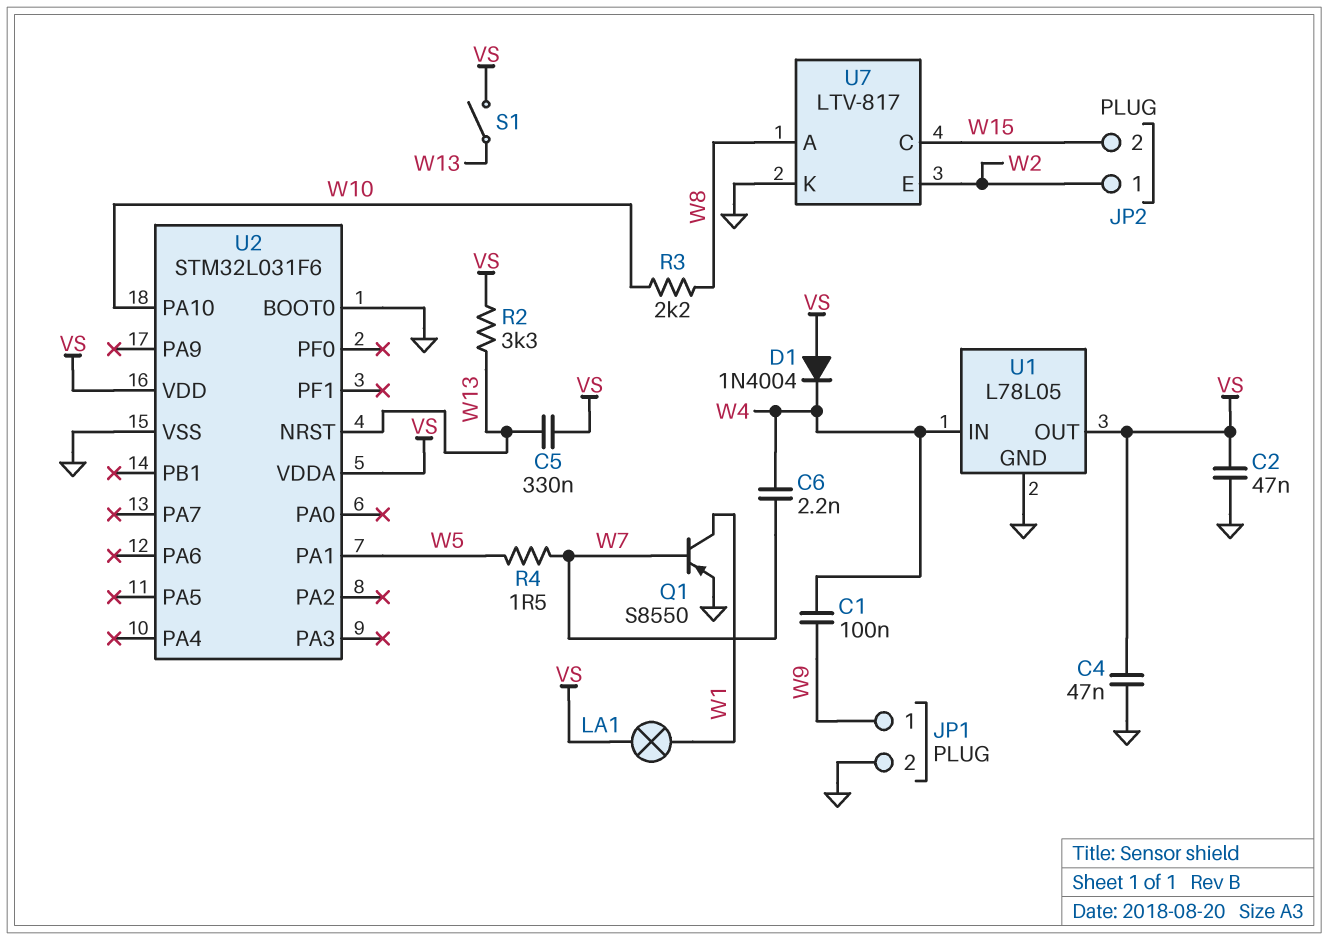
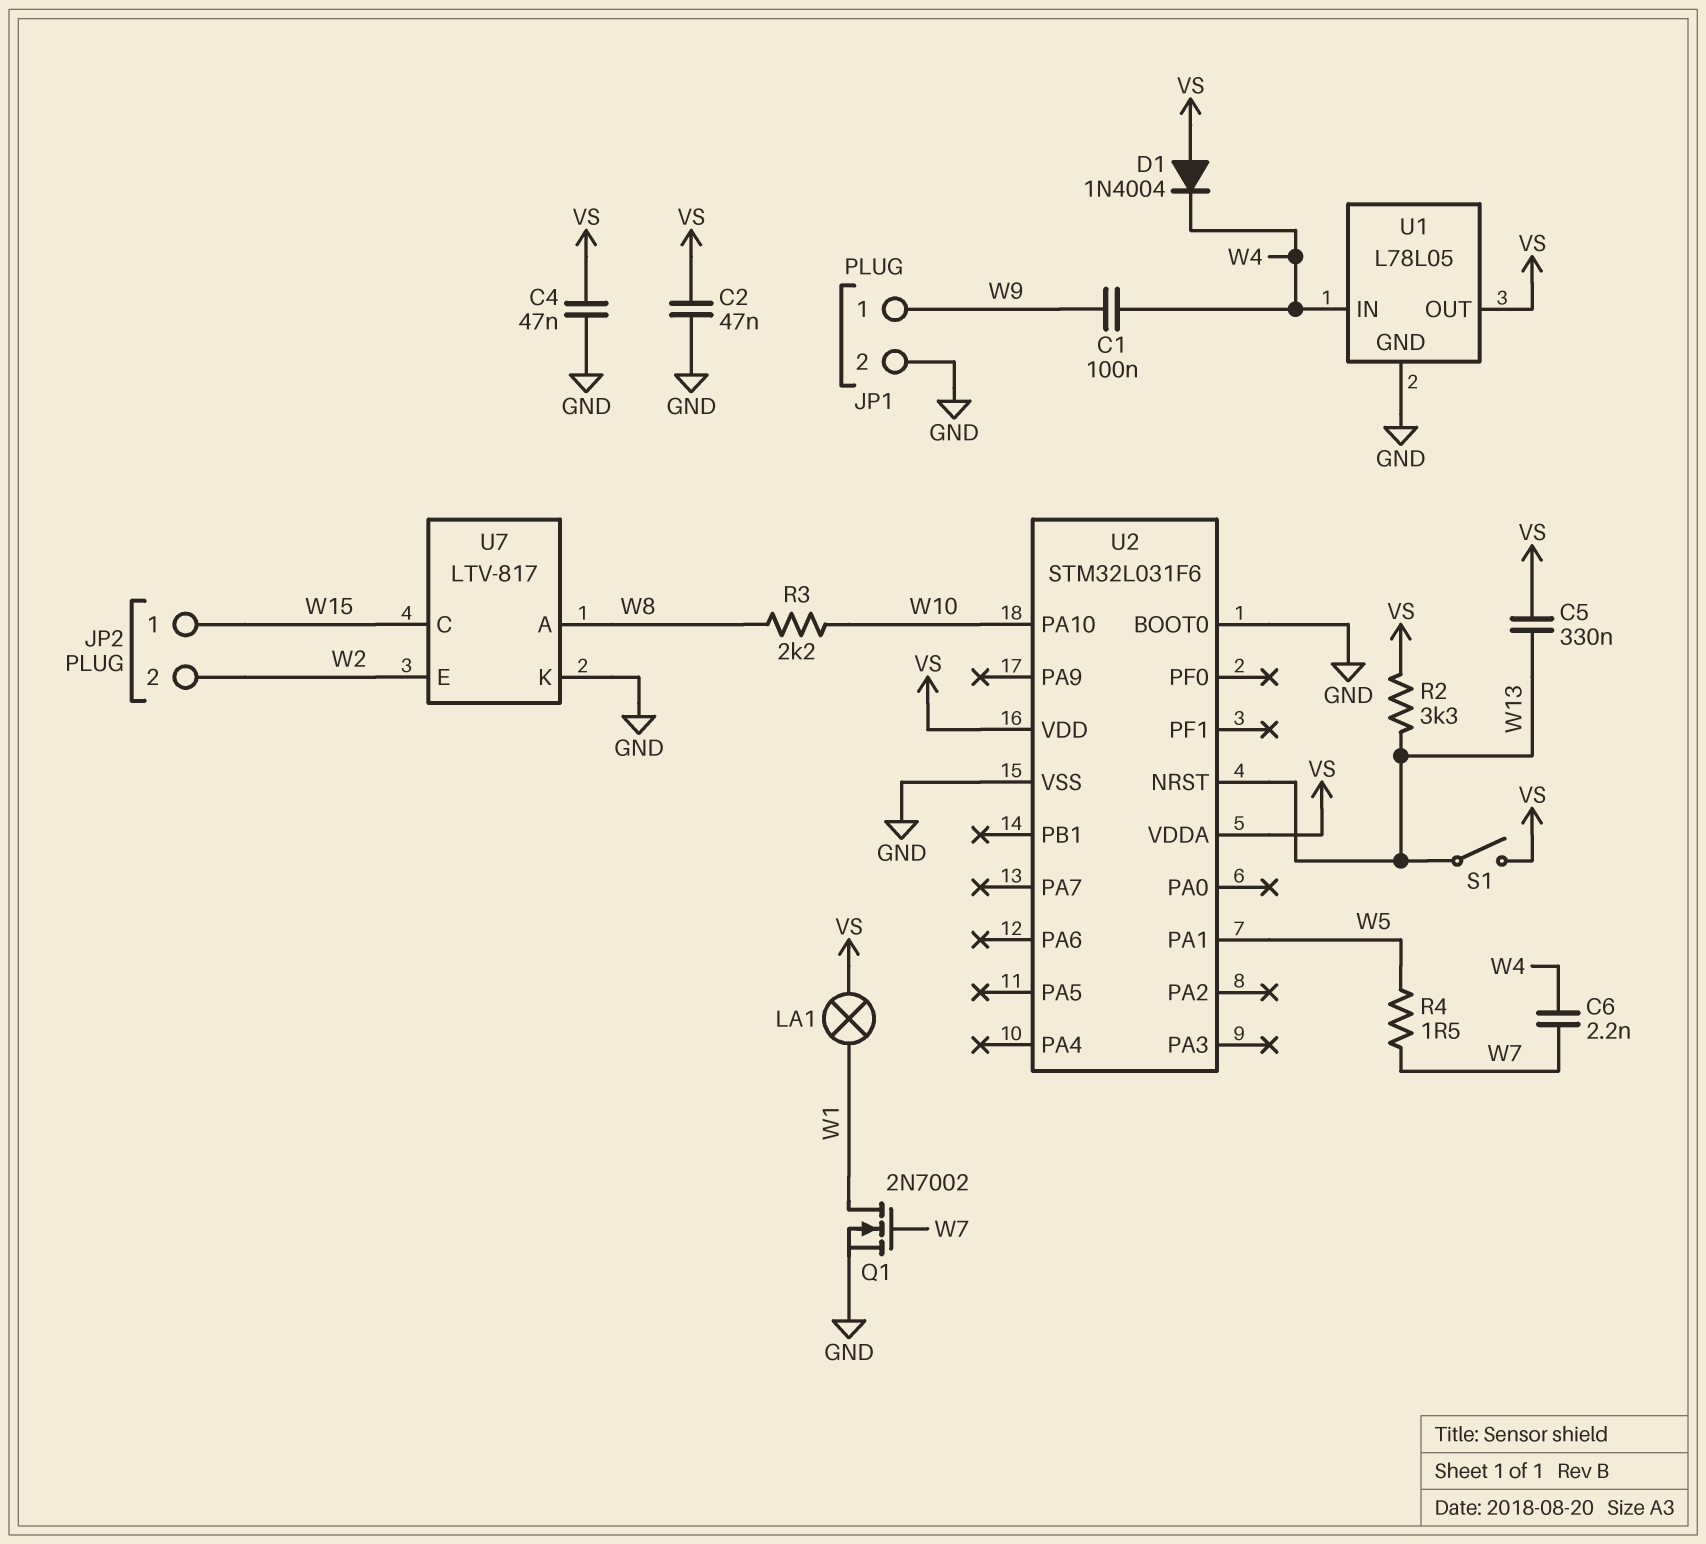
JP2 pin 1: W2 -> W15
JP2 pin 2: W15 -> W2
Q1: PNP S8550 (B W7, C W1, E GND) -> NMOS 2N7002 (G W7, D W1, S GND)

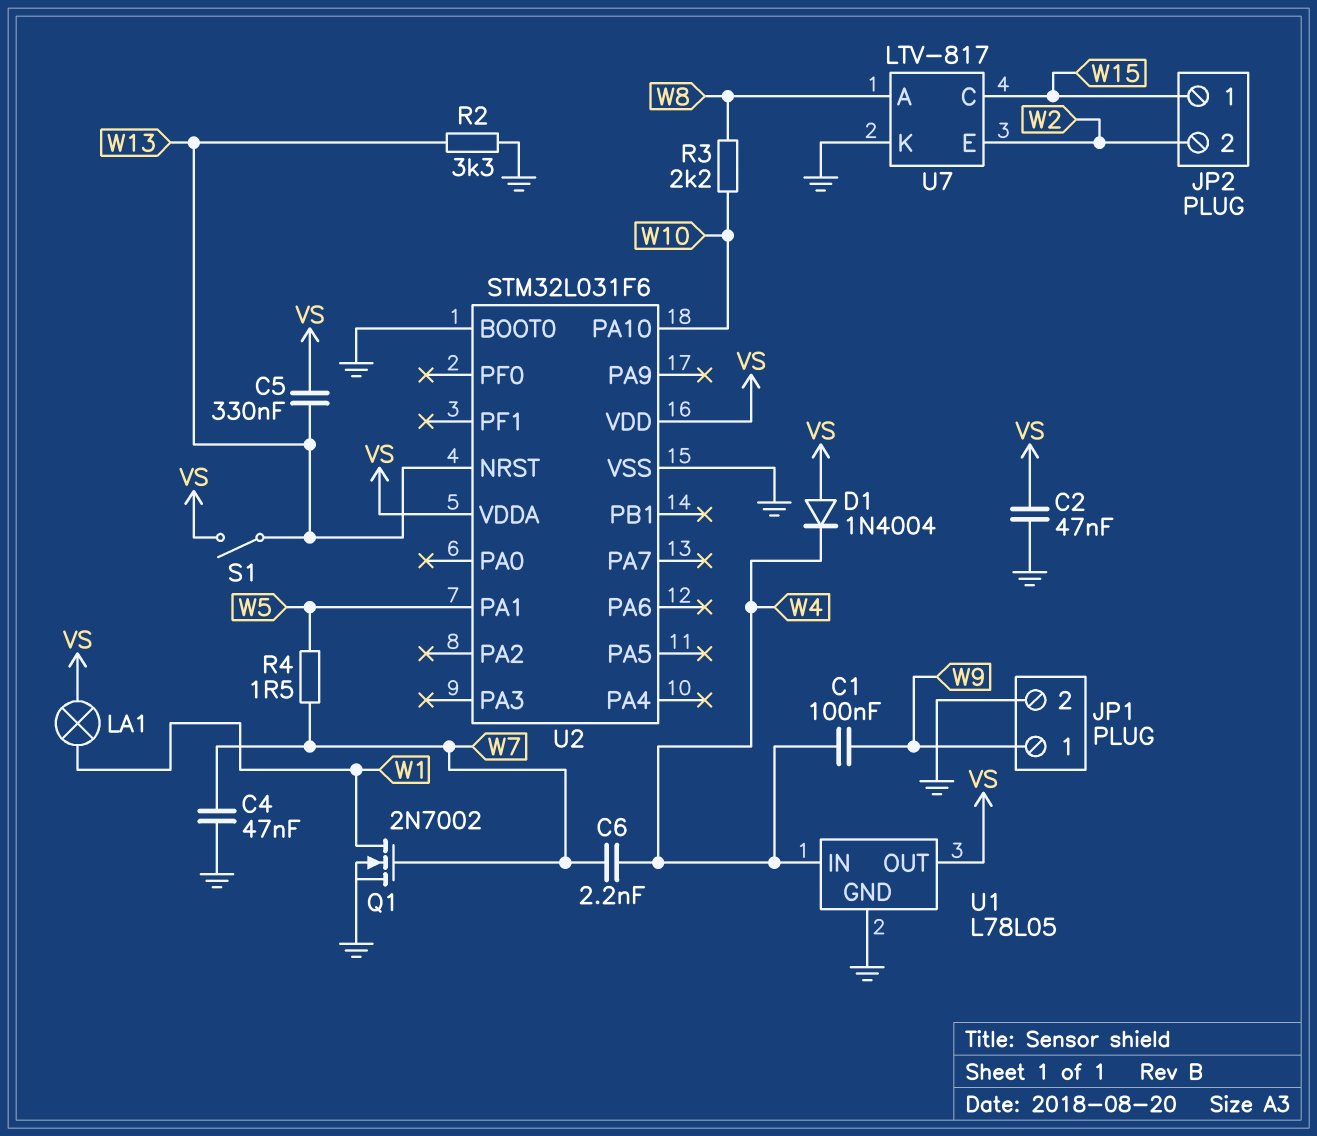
C4: 47nF (GND, VS) -> 47nF (GND, W7)
R2: 3.3k (VS, W13) -> 3.3k (GND, W13)

